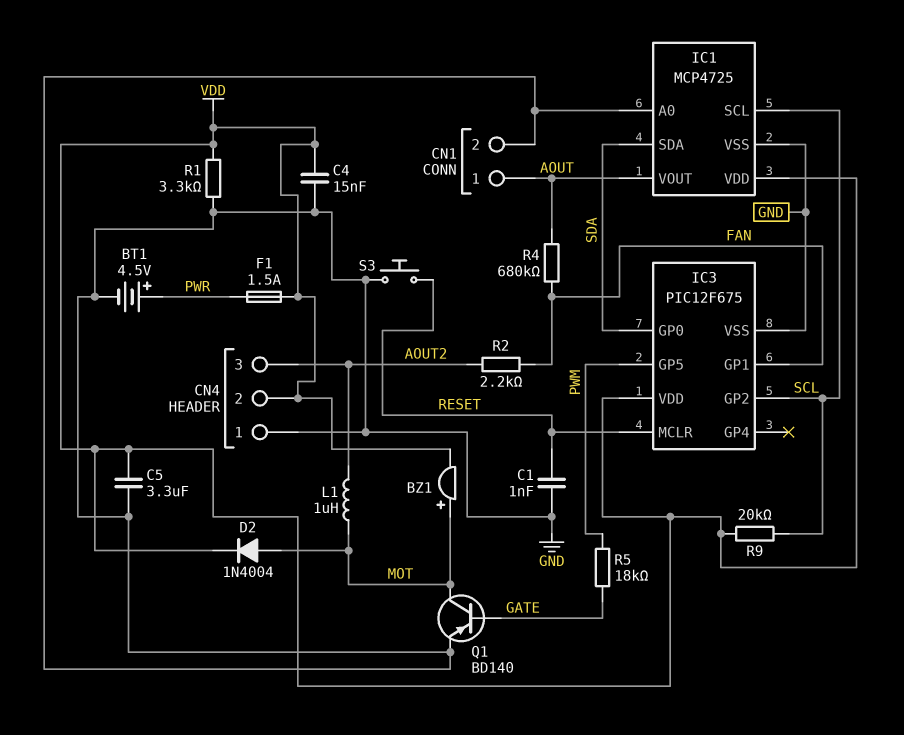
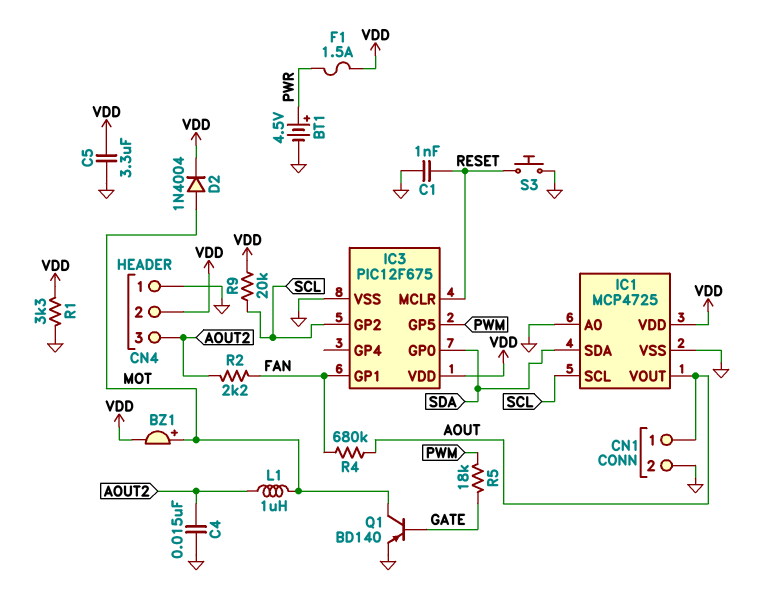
C4: 15nF (GND, VDD) -> 15nF (AOUT2, GND)

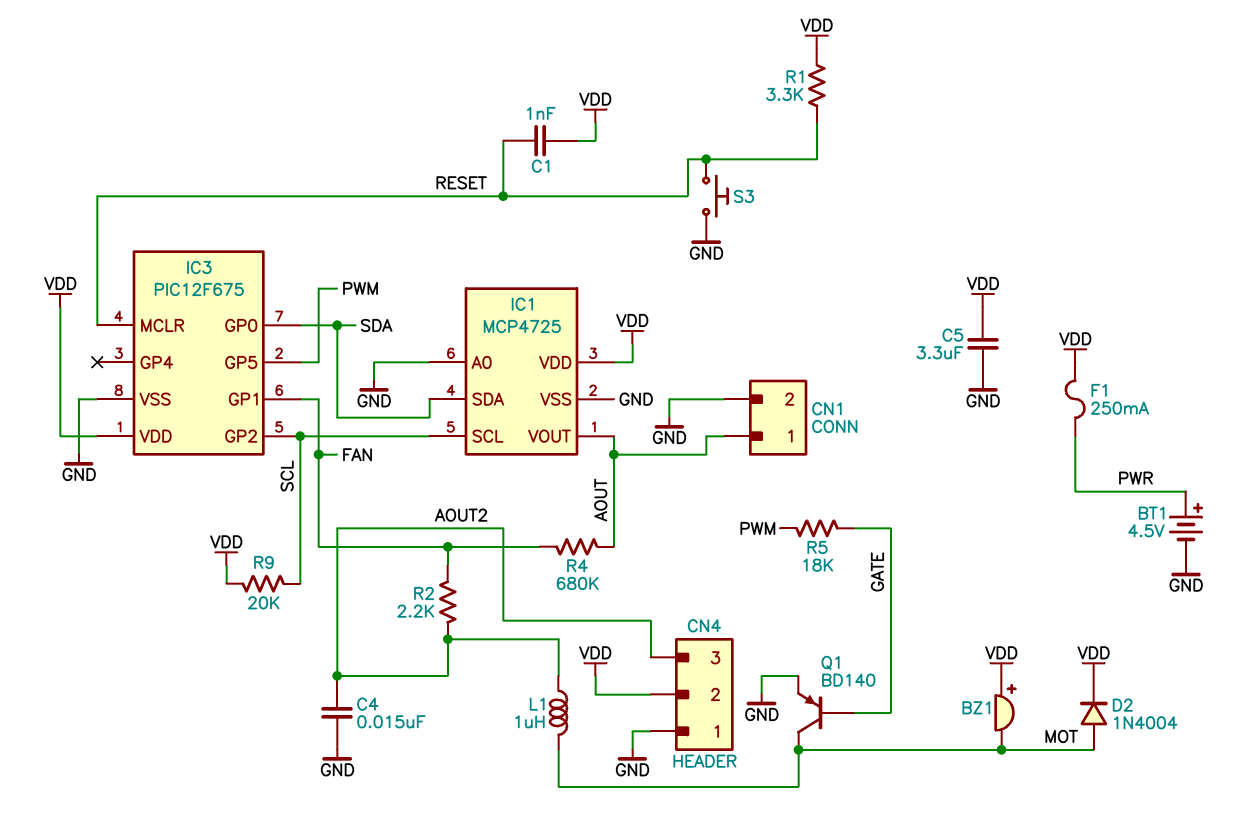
BZ1: buzzer (plus MOT, minus VDD) -> buzzer (plus VDD, minus MOT)
C1: 1nF (GND, RESET) -> 1nF (RESET, VDD)
F1: 1.5A (PWR, VDD) -> 250mA (PWR, VDD)
R1: 3.3k (GND, VDD) -> 3.3k (RESET, VDD)

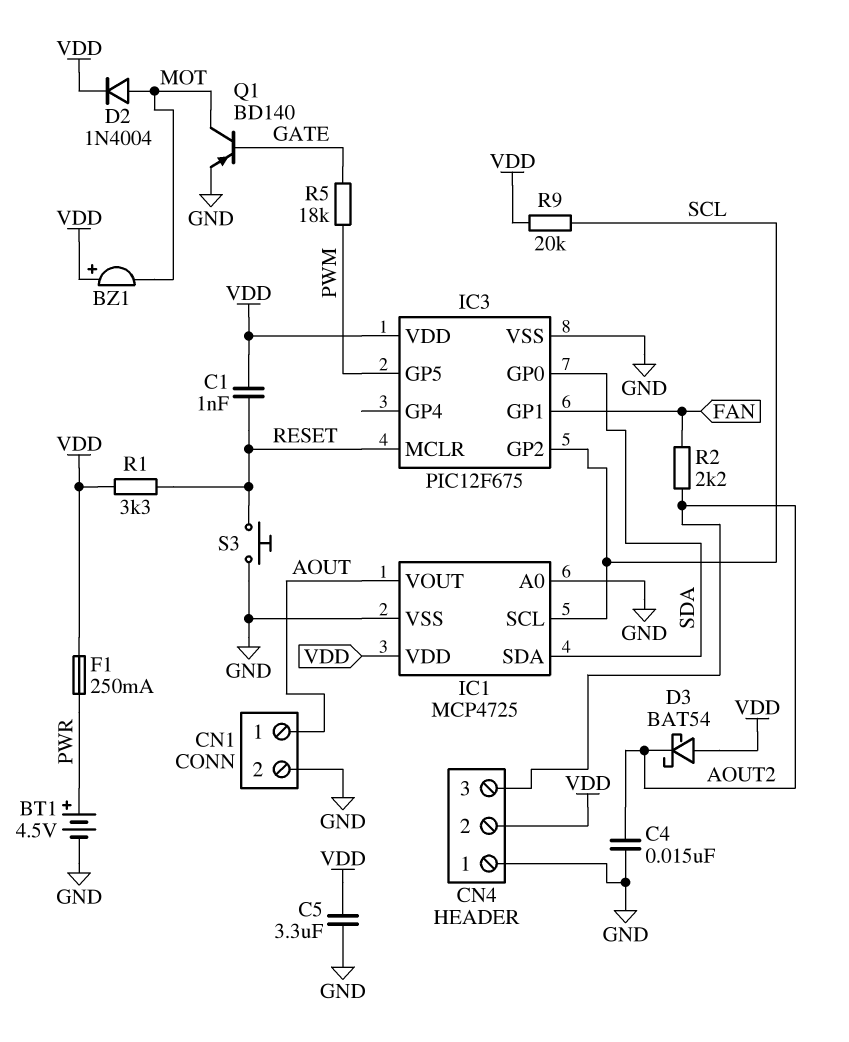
D3: none -> schottky BAT54 (A VDD, K AOUT2)
L1: 1uH (AOUT2, MOT) -> none
R4: 680k (AOUT, FAN) -> none

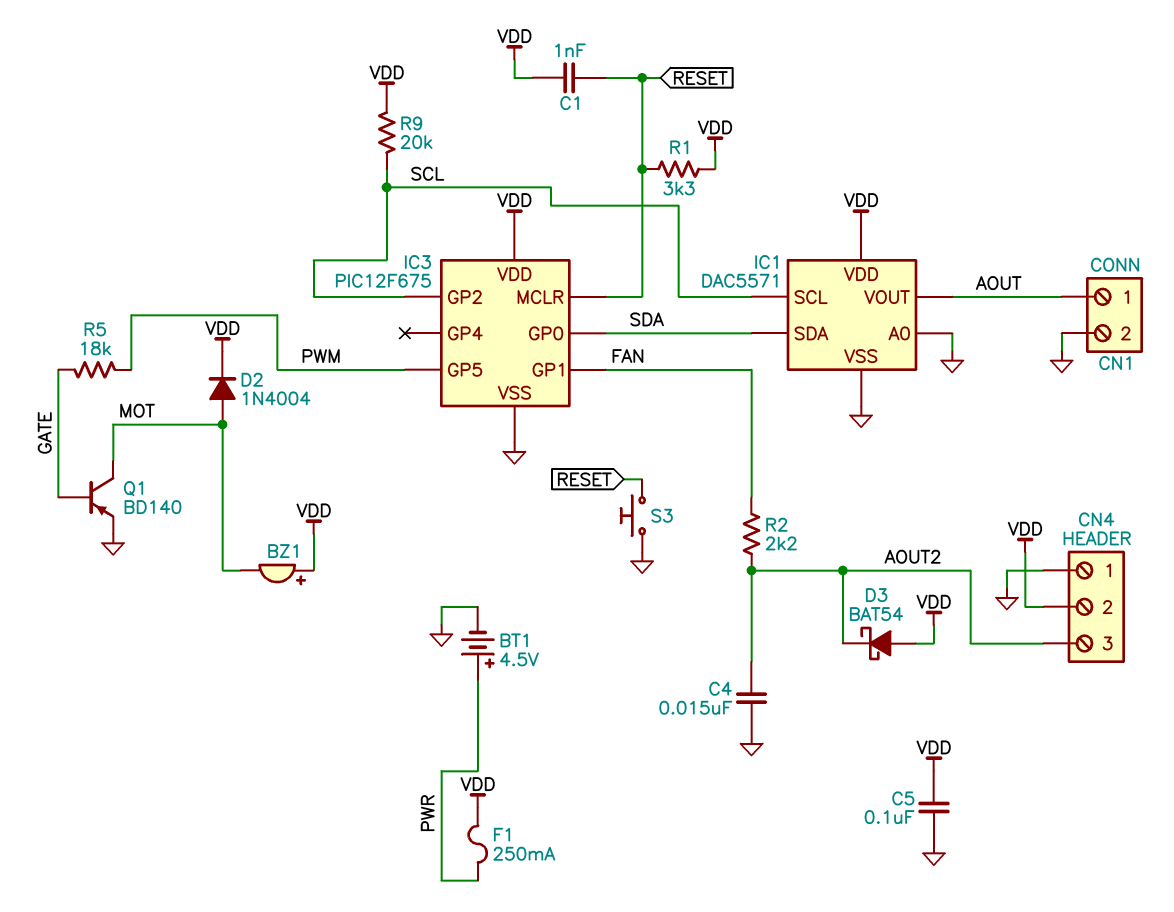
C5: 3.3uF (GND, VDD) -> 100nF (GND, VDD)
IC1: MCP4725 -> DAC5571

